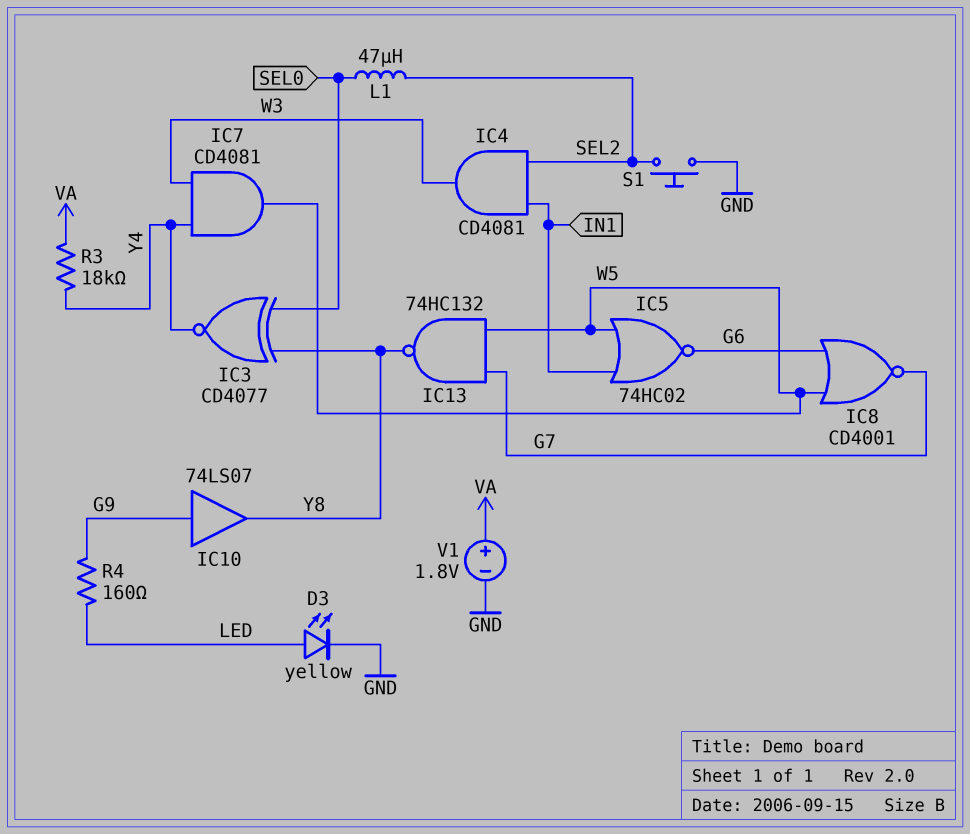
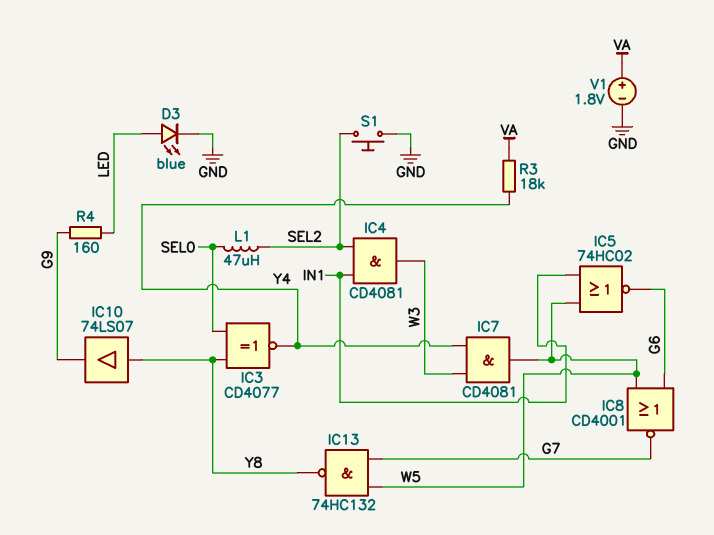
D3: LED yellow (A LED, K GND) -> LED blue (A LED, K GND)
IC10: buffer 74LS07 (in G9, out Y8) -> buffer 74LS07 (in Y8, out G9)

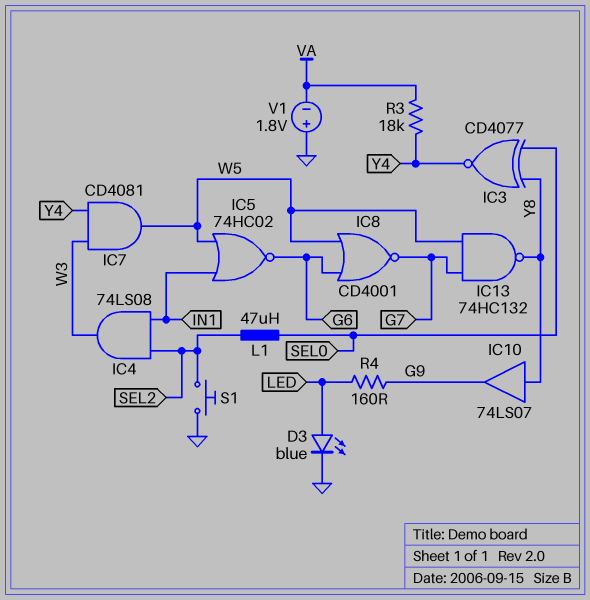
IC4: AND CD4081 (in IN1, in SEL2, out W3) -> AND 74LS08 (in IN1, in SEL2, out W3)
V1: 1.8V (plus VA, minus GND) -> 1.8V (plus GND, minus VA)

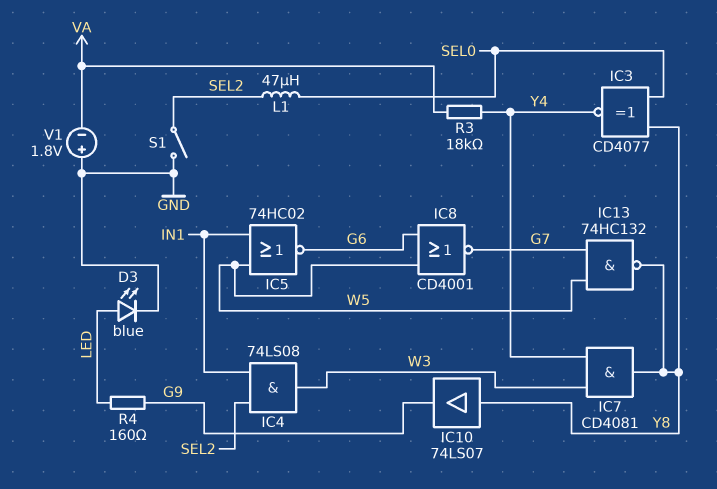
IC7: AND CD4081 (in W3, in Y4, out W5) -> AND CD4081 (in W3, in Y4, out Y8)
S1: button (GND, SEL2) -> switch (GND, SEL2)

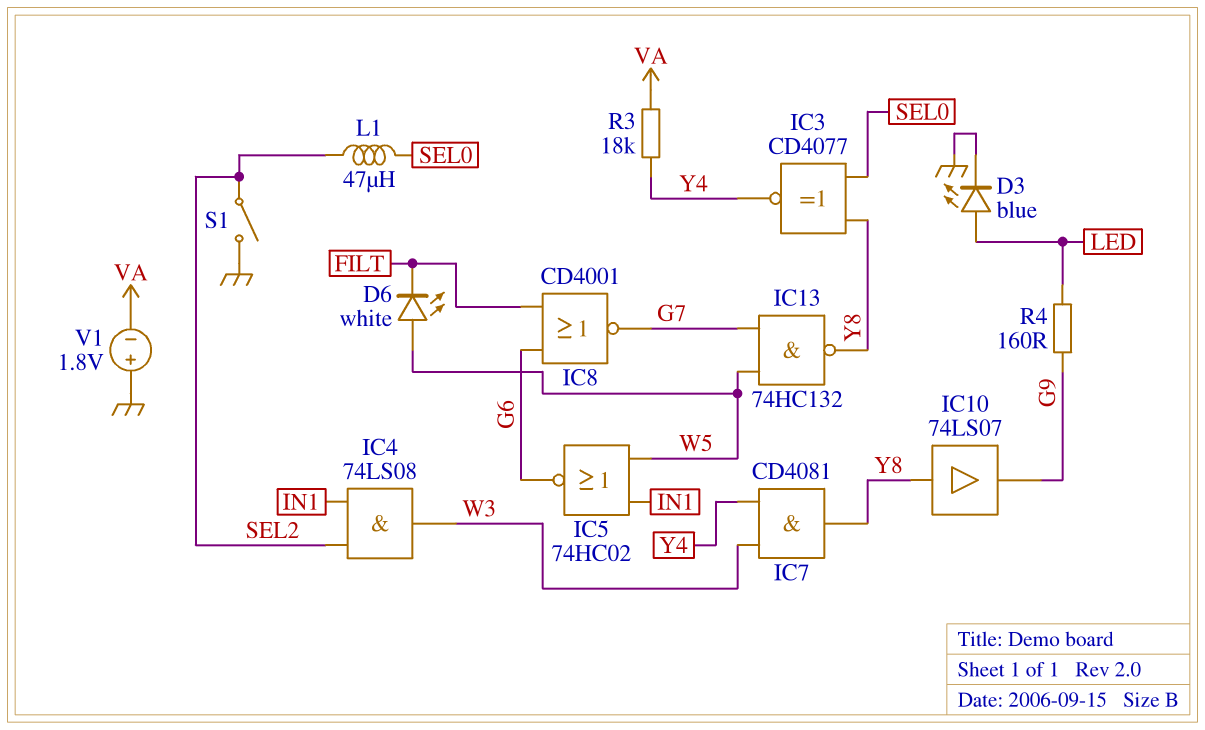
D6: none -> LED white (A W5, K FILT)
IC8: NOR CD4001 (in G6, in W5, out G7) -> NOR CD4001 (in FILT, in G6, out G7)

